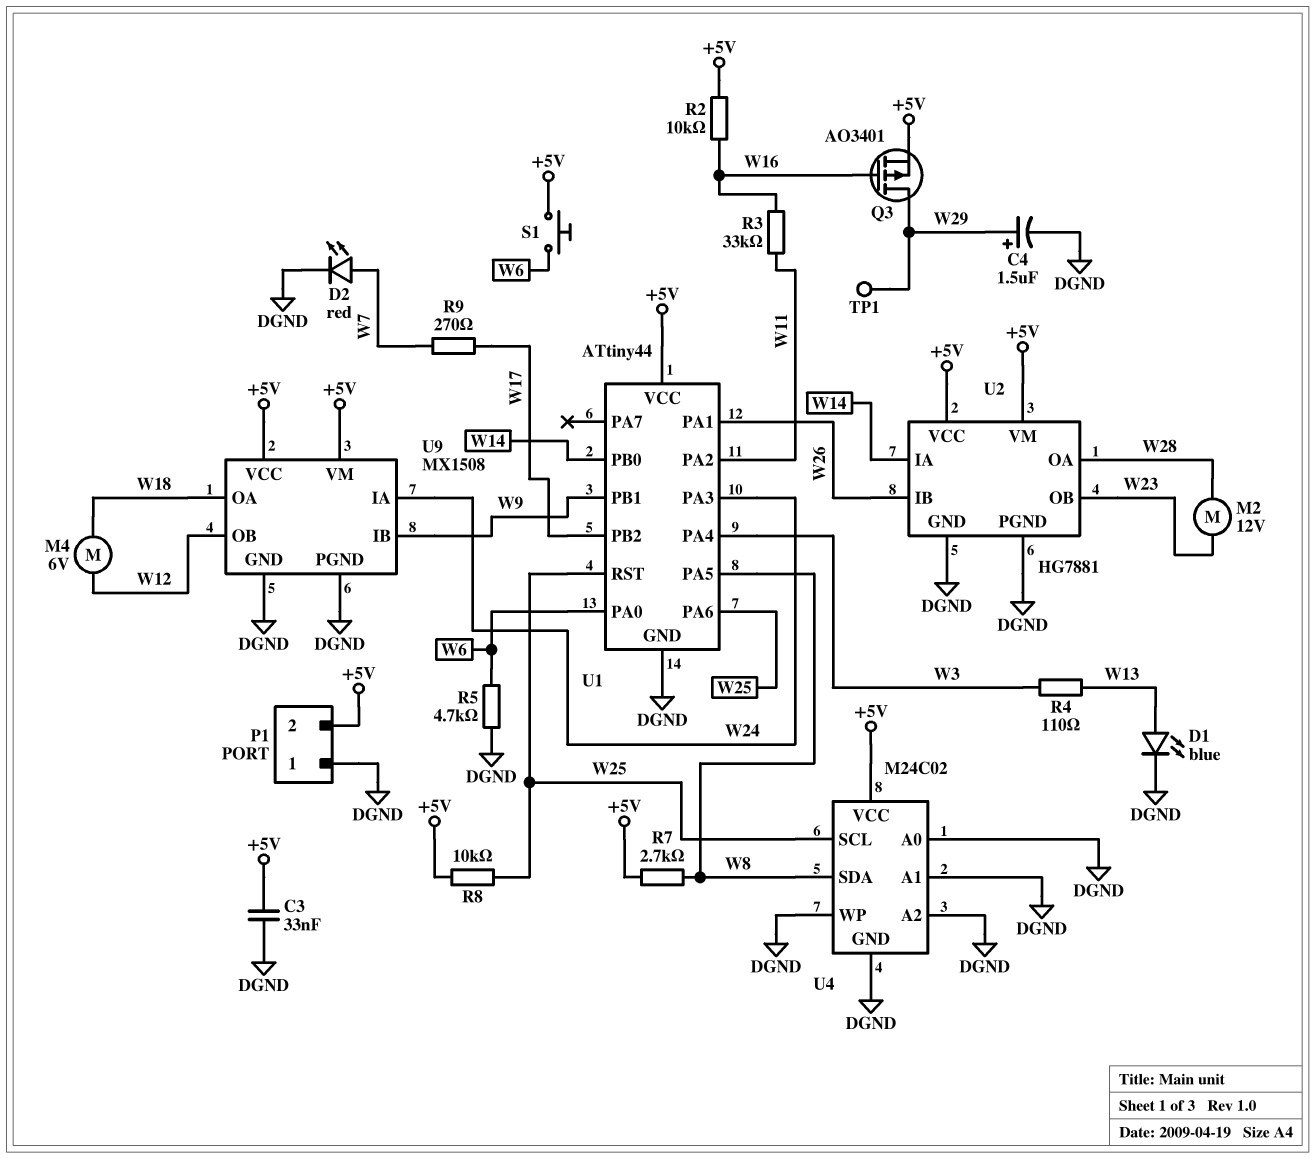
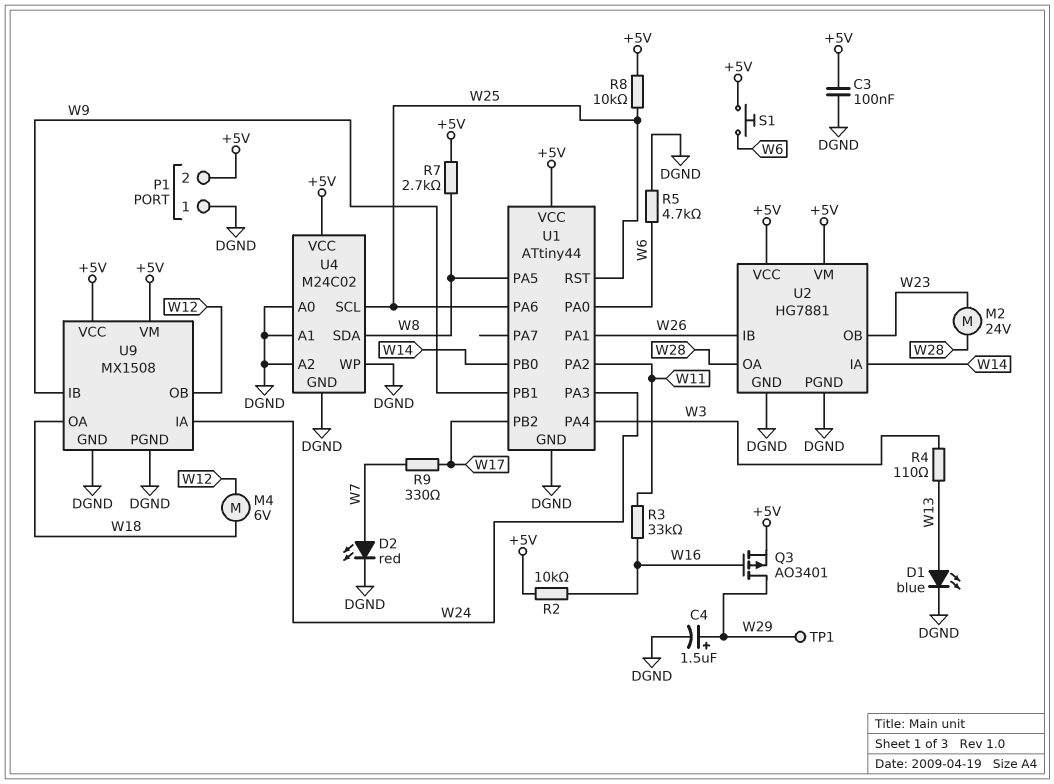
C3: 33nF (+5V, DGND) -> 100nF (+5V, DGND)
M2: motor 12V (W23, W28) -> motor 24V (W23, W28)
R9: 270 (W7, W17) -> 330 (W7, W17)

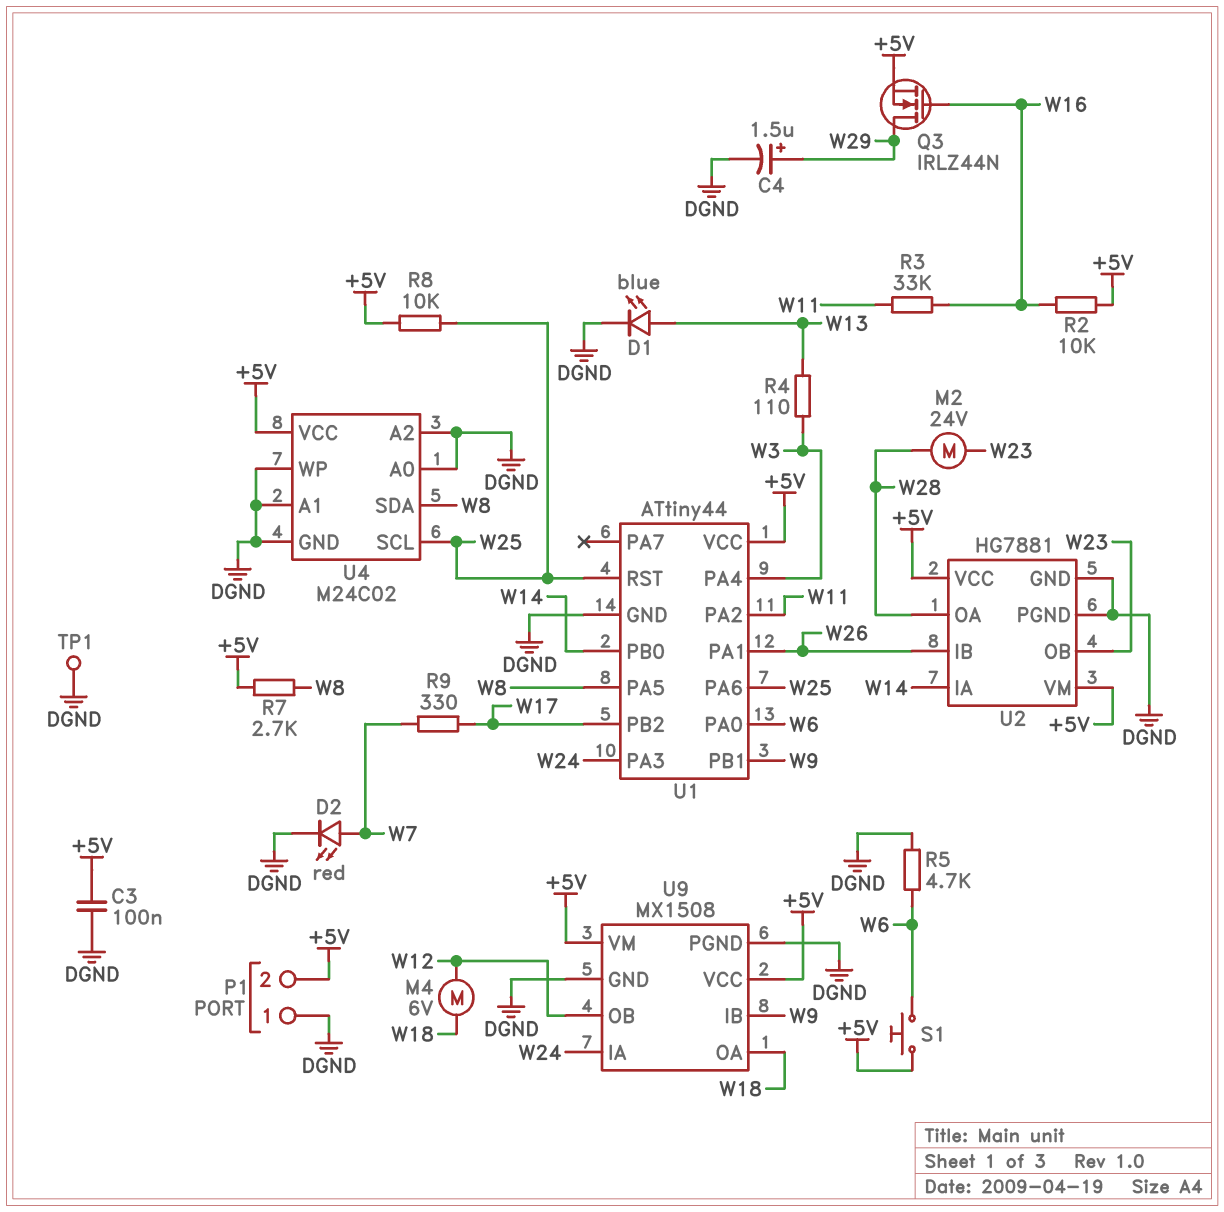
Q3: PMOS AO3401 (G W16, D W29, S +5V) -> NMOS IRLZ44N (G W16, D W29, S +5V)
TP1: test point (W29) -> test point (DGND)

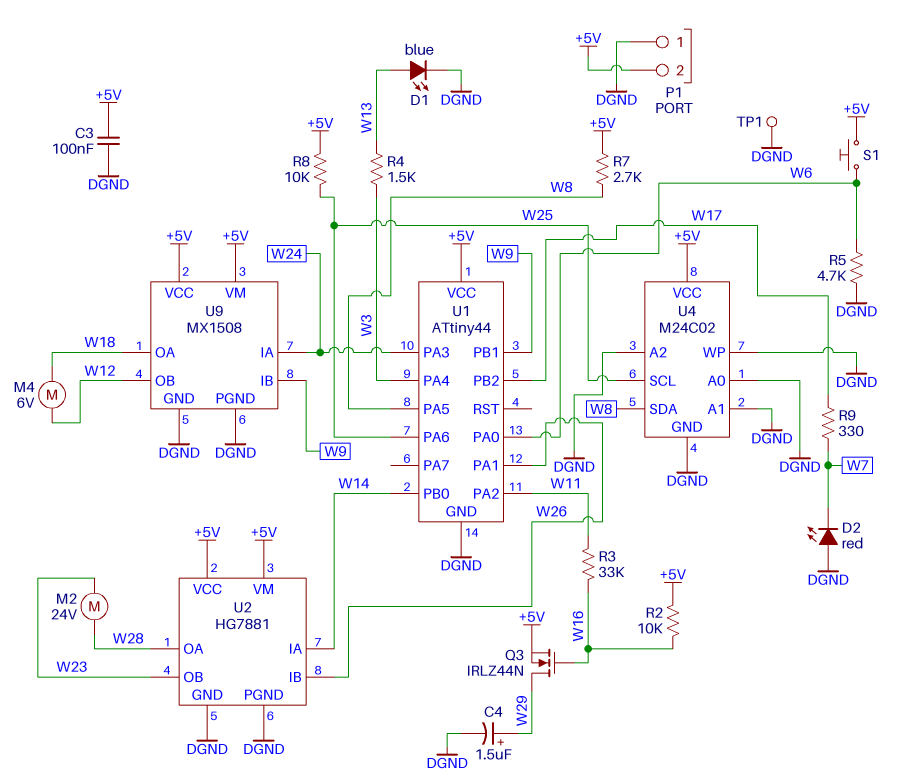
D2: LED red (A W7, K DGND) -> LED red (A DGND, K W7)
R4: 110 (W3, W13) -> 1.5k (W3, W13)
U1 pin RST: W25 -> none

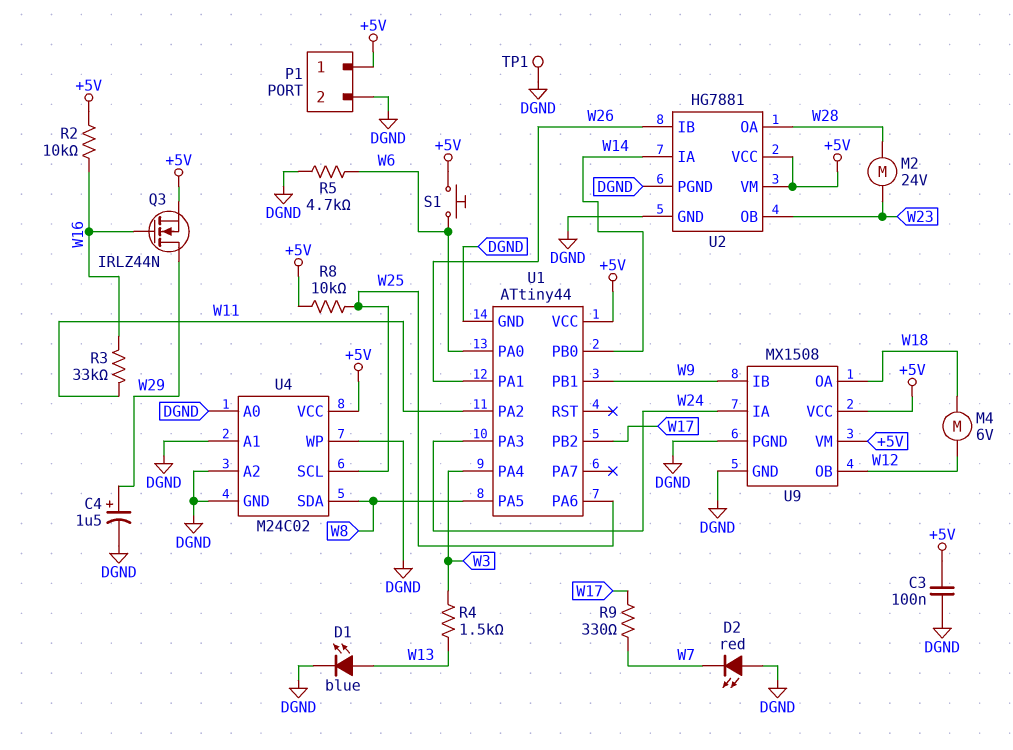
P1 pin 1: DGND -> +5V
P1 pin 2: +5V -> DGND
R7: 2.7k (+5V, W8) -> none

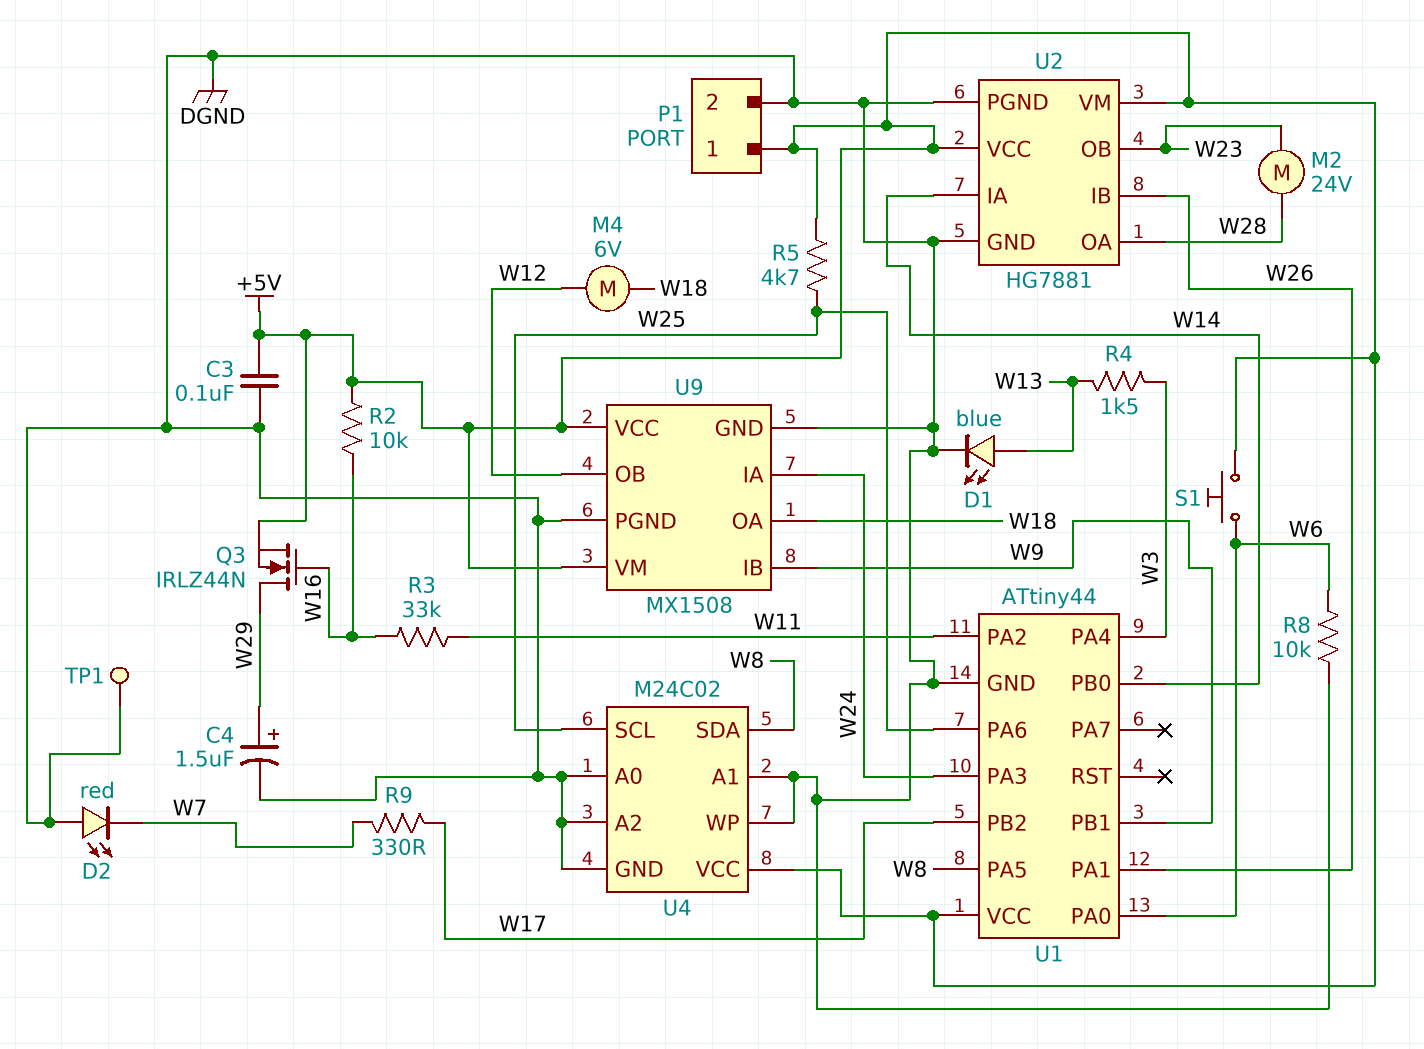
R5: 4.7k (DGND, W6) -> 4.7k (+5V, W25)
R8: 10k (+5V, W25) -> 10k (DGND, W6)

